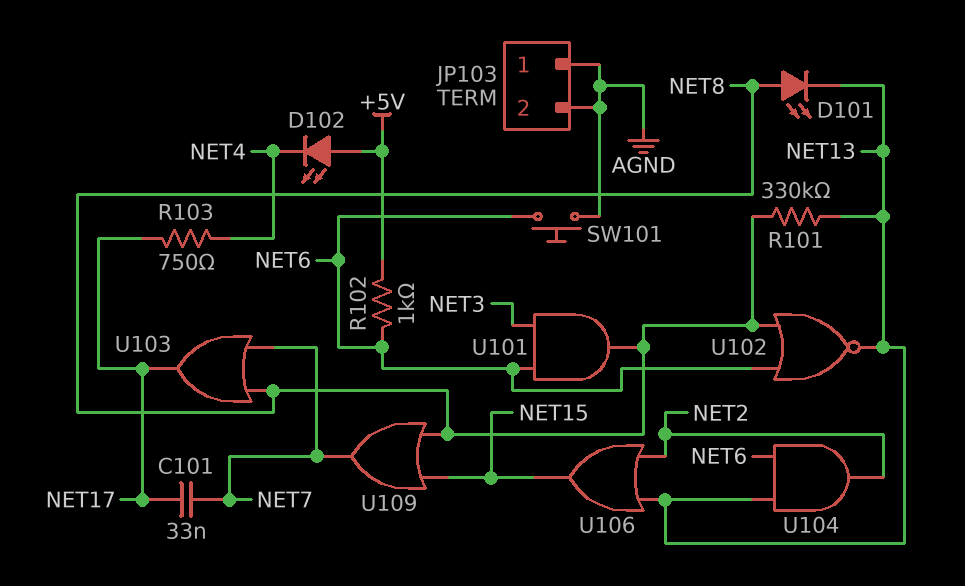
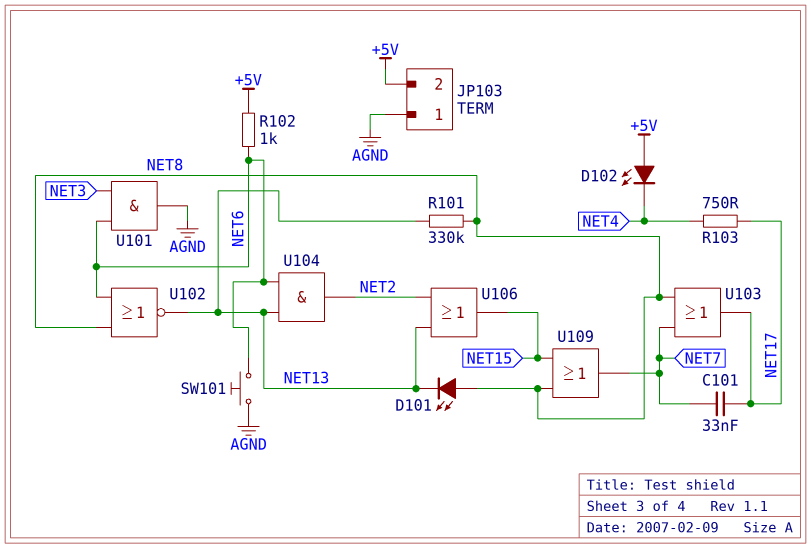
JP103 pin 2: AGND -> +5V
U101: AND (in NET3, in NET6, out NET8) -> AND (in NET3, in NET6, out AGND)

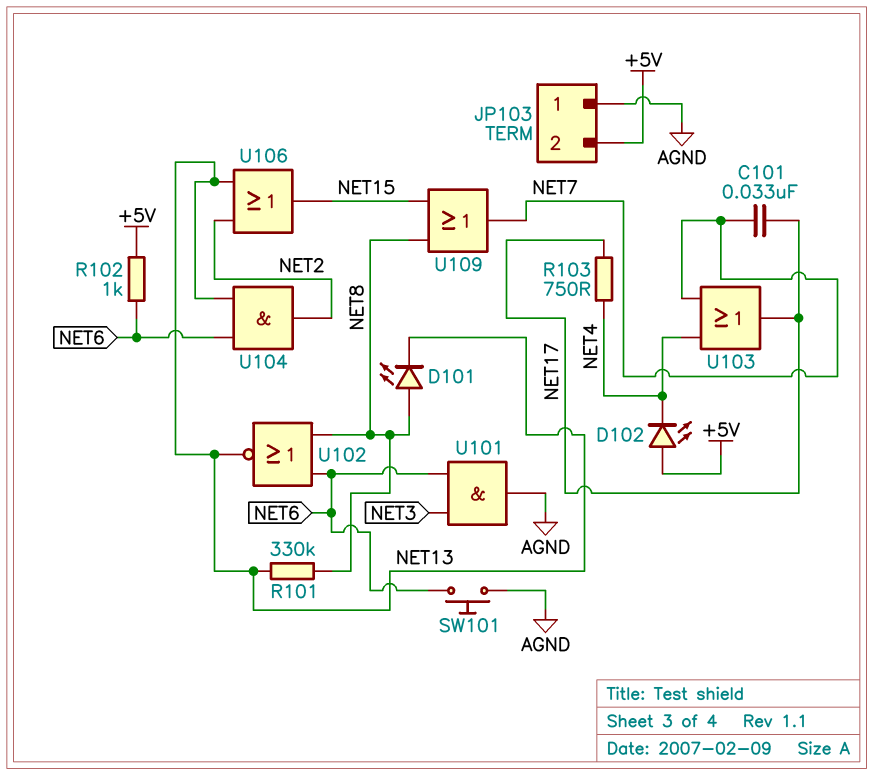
U103: OR (in NET7, in NET8, out NET17) -> OR (in NET4, in NET7, out NET17)

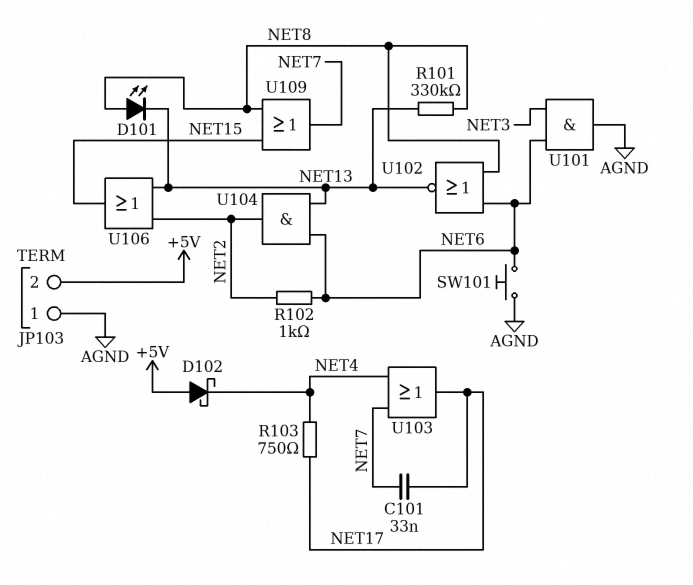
D102: LED (A +5V, K NET4) -> schottky (A +5V, K NET4)
R102: 1k (+5V, NET6) -> 1k (NET2, NET6)

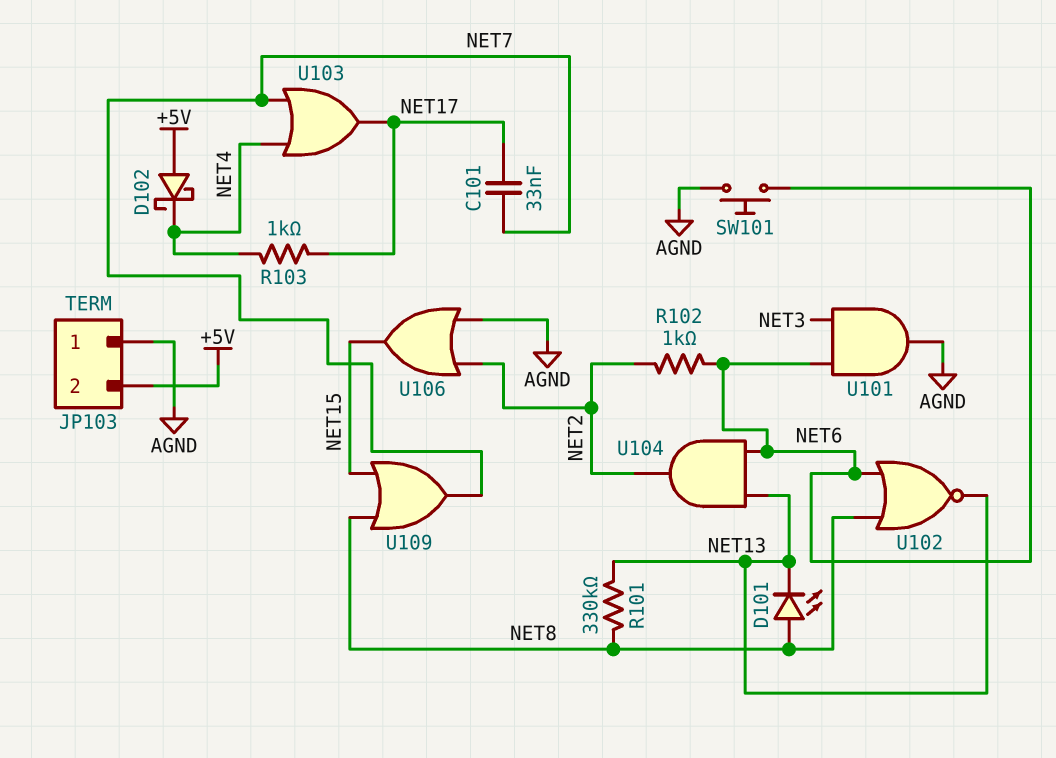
R103: 750 (NET4, NET17) -> 1k (NET4, NET17)
U106: OR (in NET2, in NET13, out NET15) -> OR (in AGND, in NET2, out NET15)

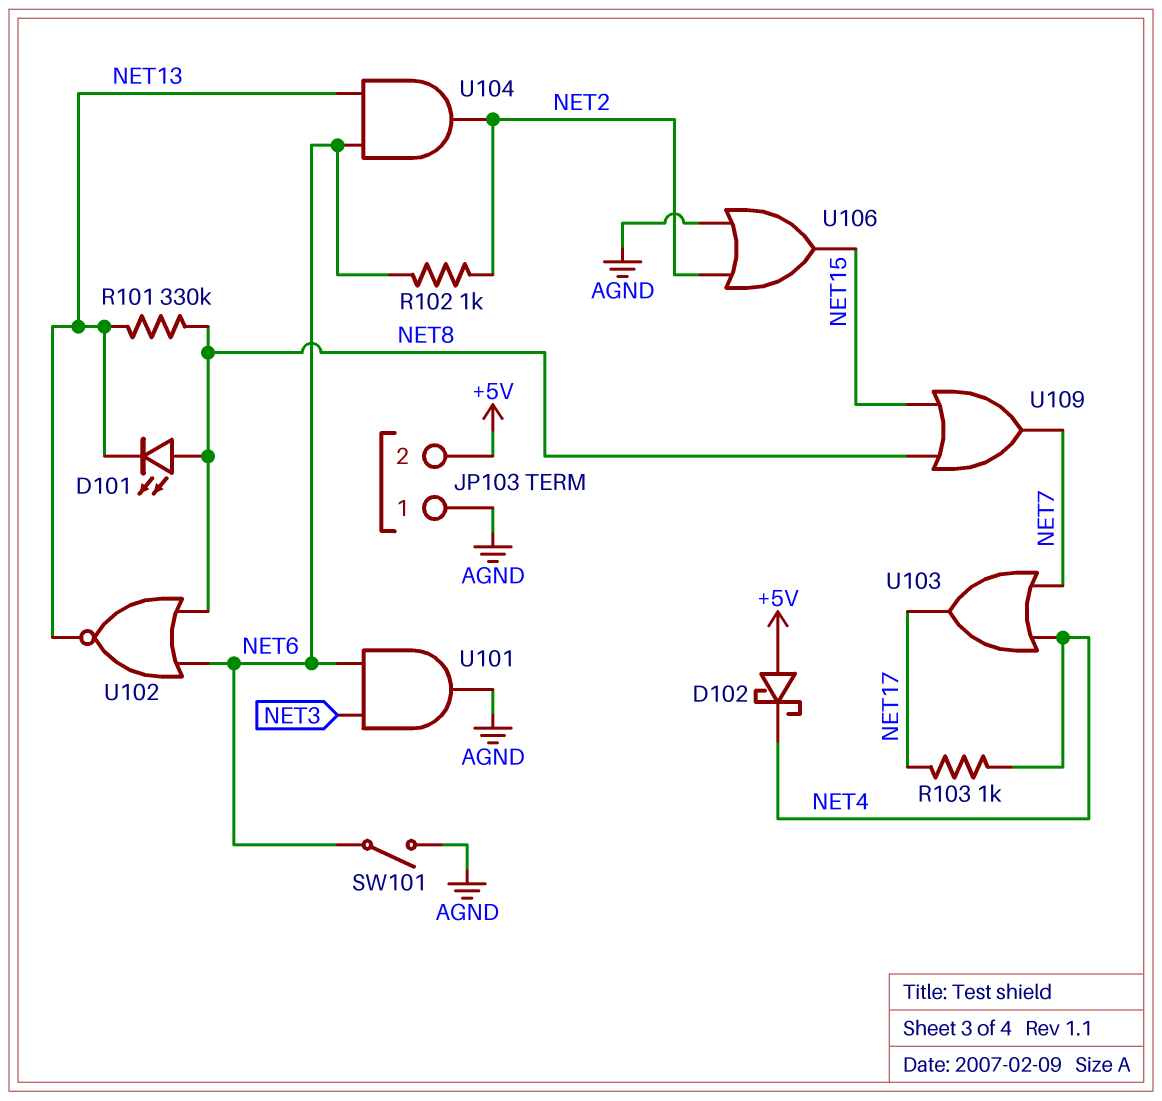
C101: 33nF (NET7, NET17) -> none
SW101: button (AGND, NET6) -> switch (AGND, NET6)

